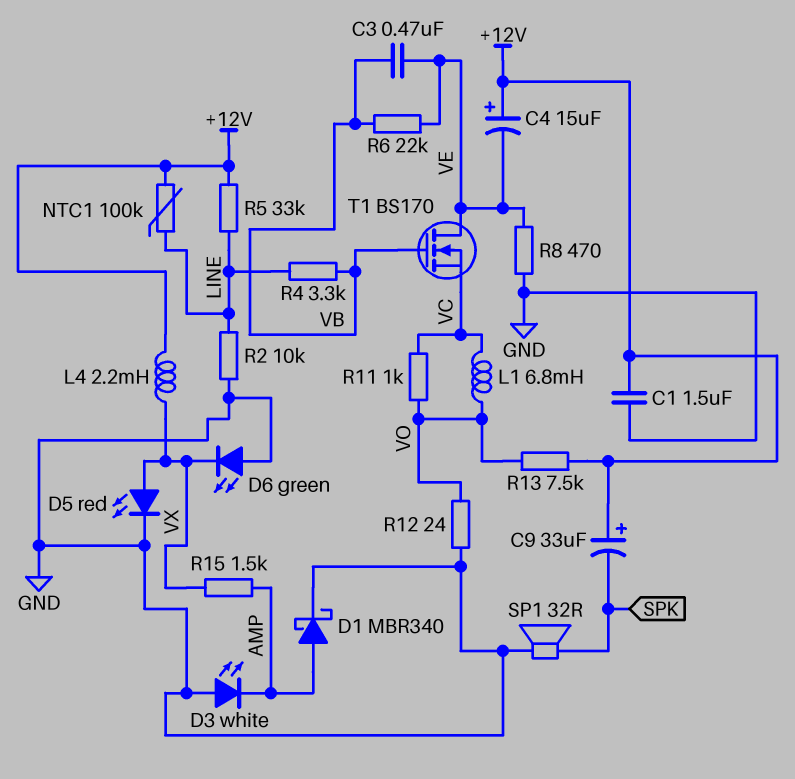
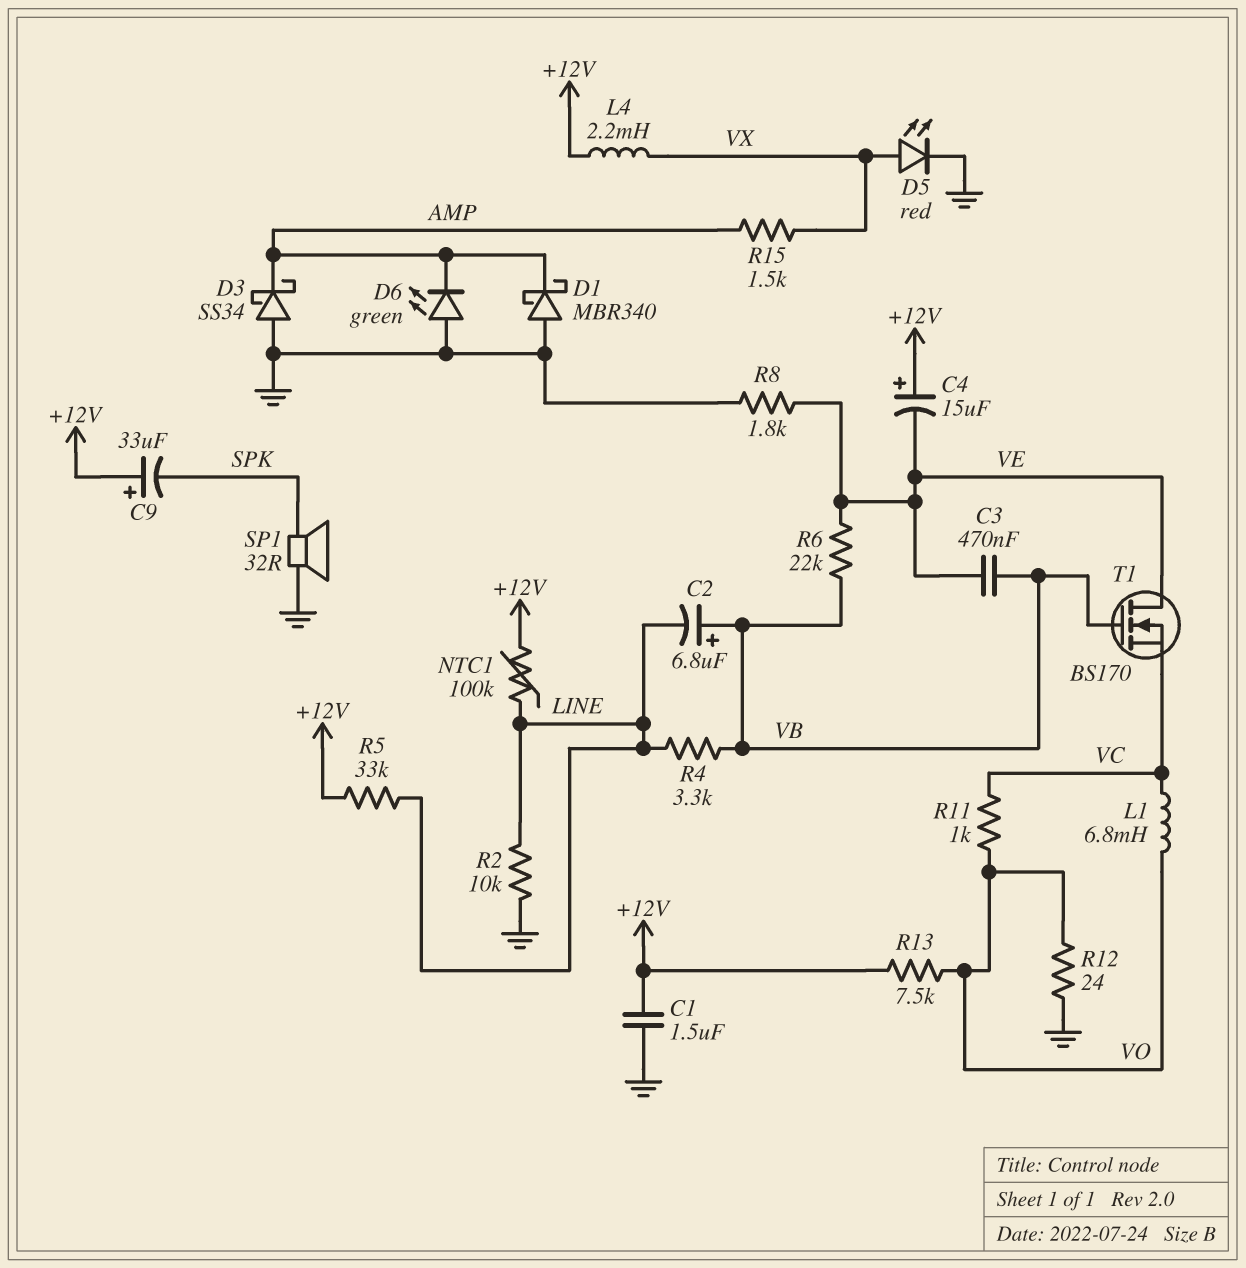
C2: none -> 6.8uF (plus VB, minus LINE)
D1: schottky MBR340 (A AMP, K GND) -> schottky MBR340 (A GND, K AMP)
D3: LED white (A GND, K AMP) -> schottky SS34 (A GND, K AMP)
D6: LED green (A GND, K VX) -> LED green (A GND, K AMP)
R8: 470 (GND, VE) -> 1.8k (GND, VE)

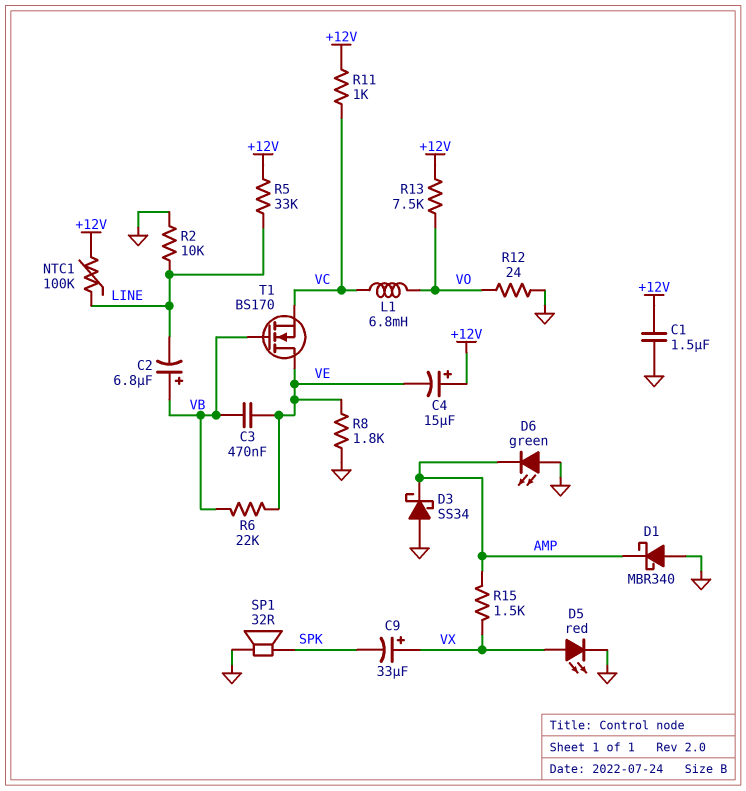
C9: 33uF (plus +12V, minus SPK) -> 33uF (plus VX, minus SPK)
L4: 2.2mH (+12V, VX) -> none
R4: 3.3k (LINE, VB) -> none
R11: 1k (VC, VO) -> 1k (+12V, VC)

